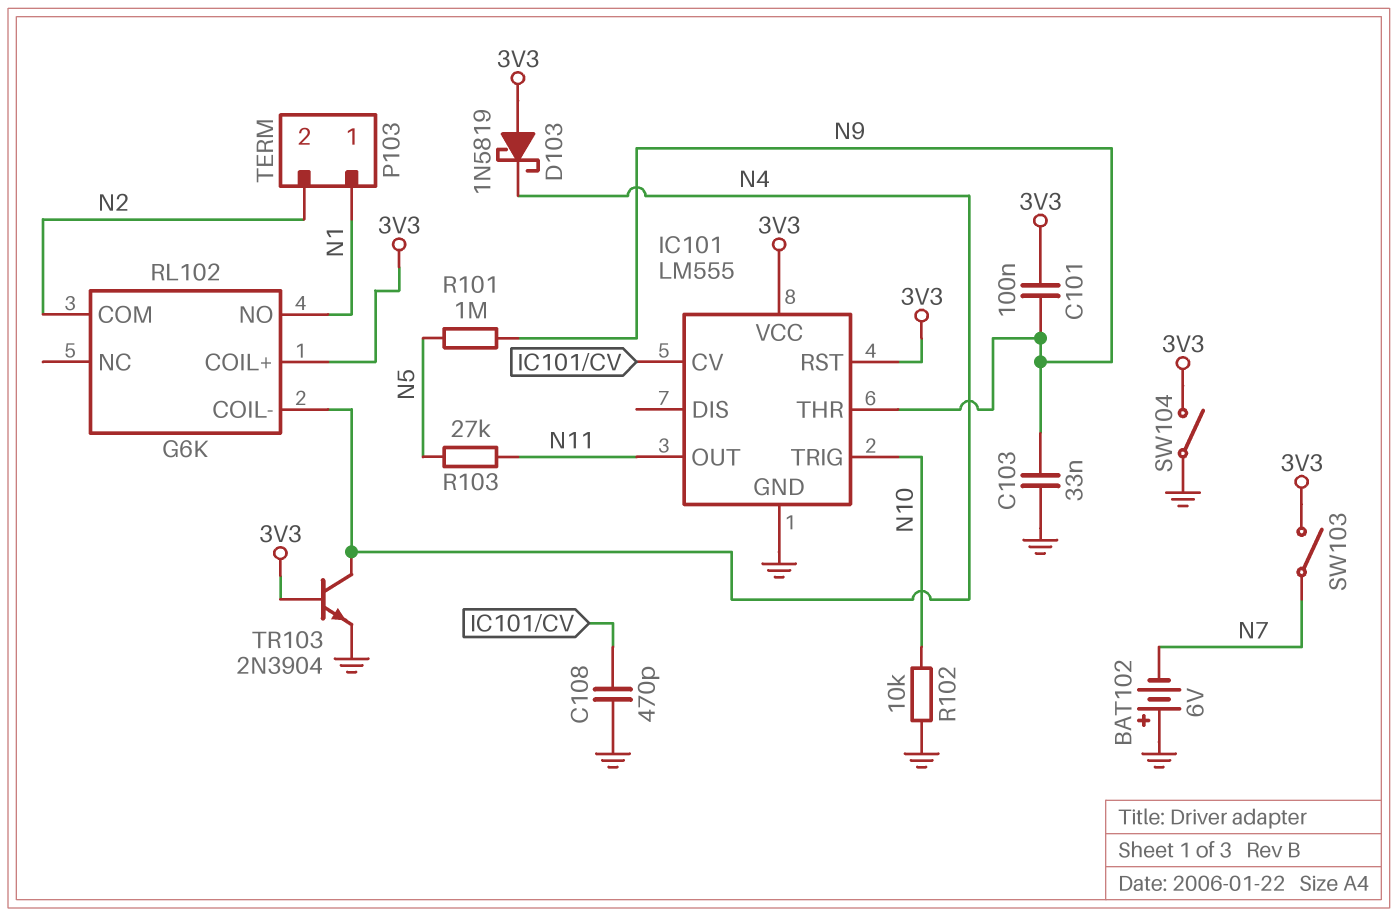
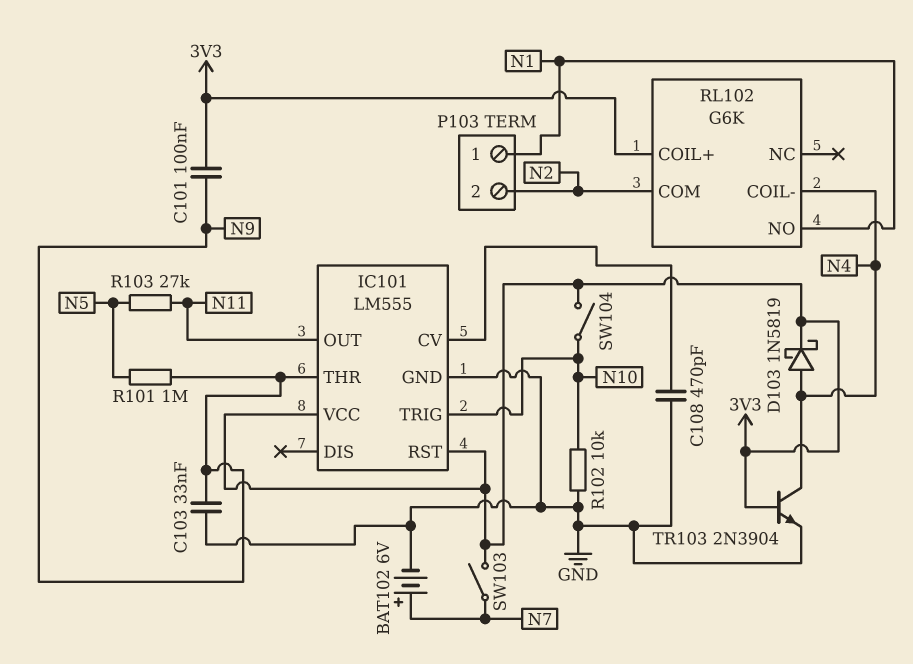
BAT102: 6V (plus GND, minus N7) -> 6V (plus N7, minus GND)
D103: schottky 1N5819 (A 3V3, K N4) -> schottky 1N5819 (A N4, K 3V3)
SW104: switch (3V3, GND) -> switch (3V3, N10)

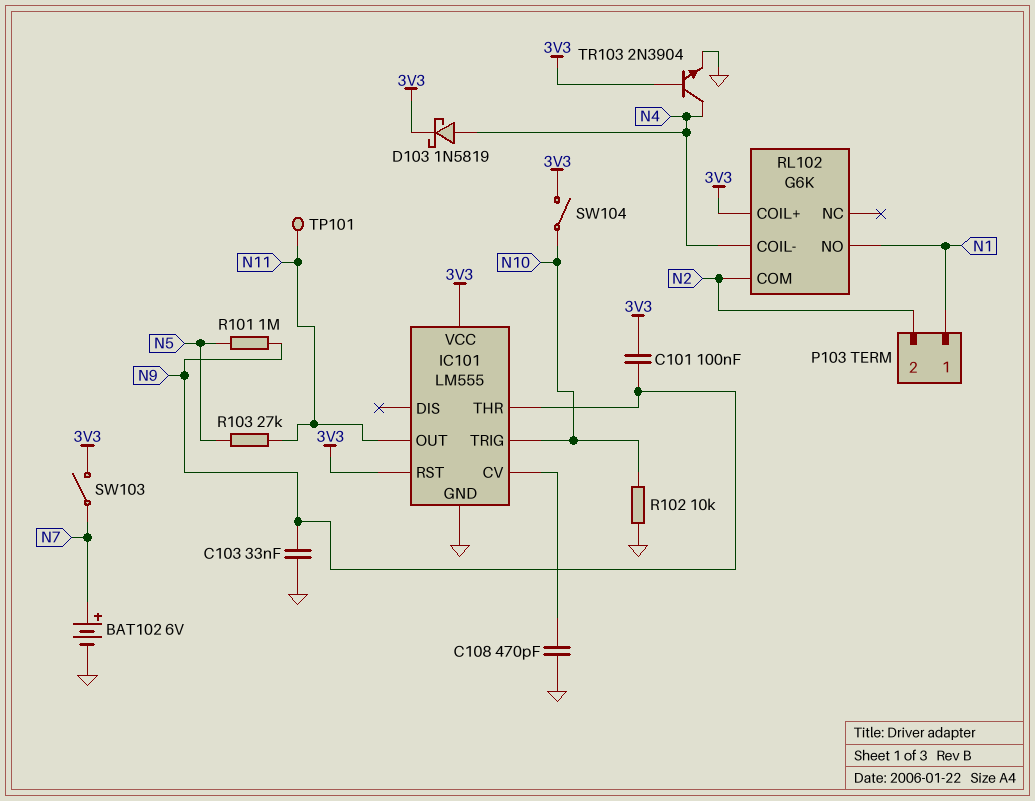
TP101: none -> test point (N11)

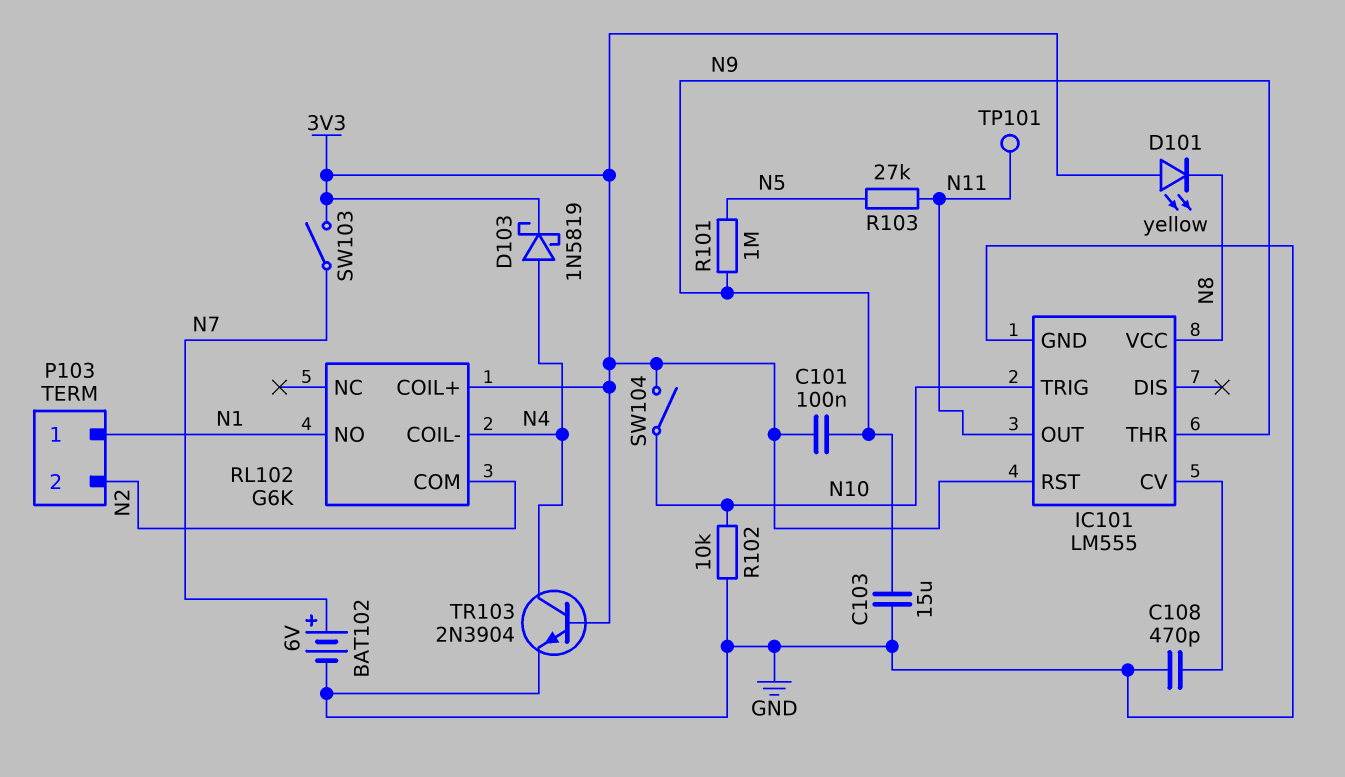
C103: 33nF (GND, N9) -> 15uF (GND, N9)
D101: none -> LED yellow (A 3V3, K N8)
IC101 pin VCC: 3V3 -> N8

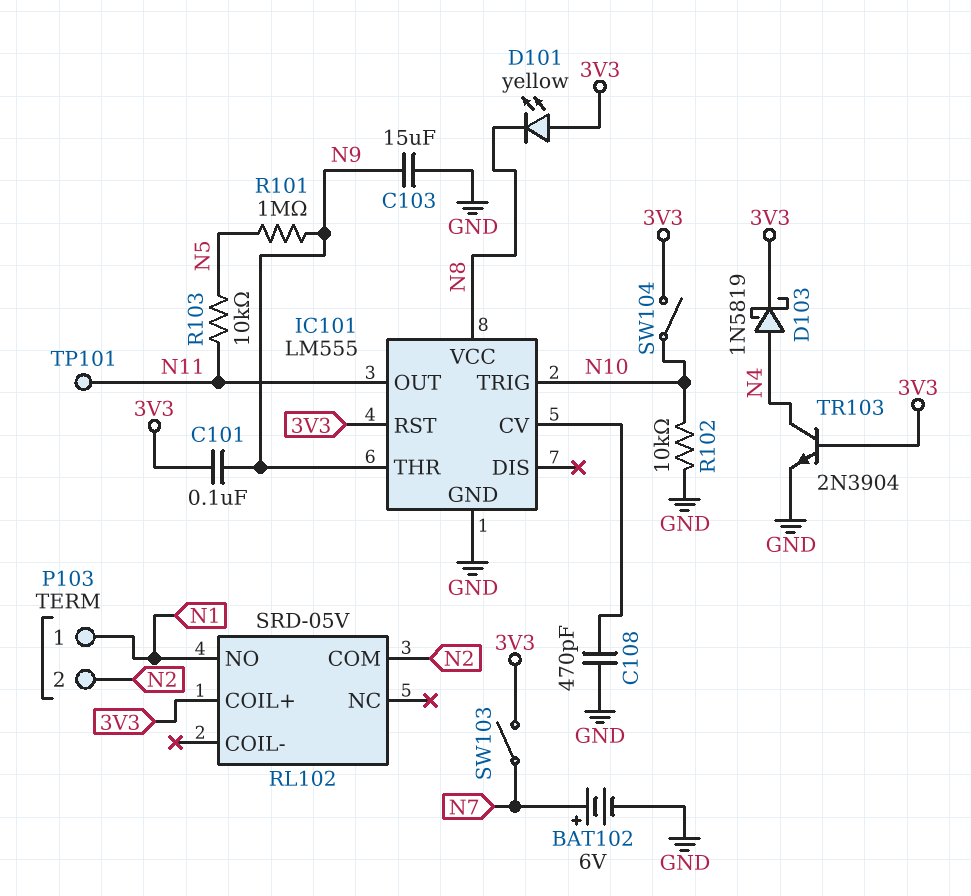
R103: 27k (N5, N11) -> 10k (N5, N11)
RL102: G6K -> SRD-05V
RL102 pin COIL-: N4 -> none

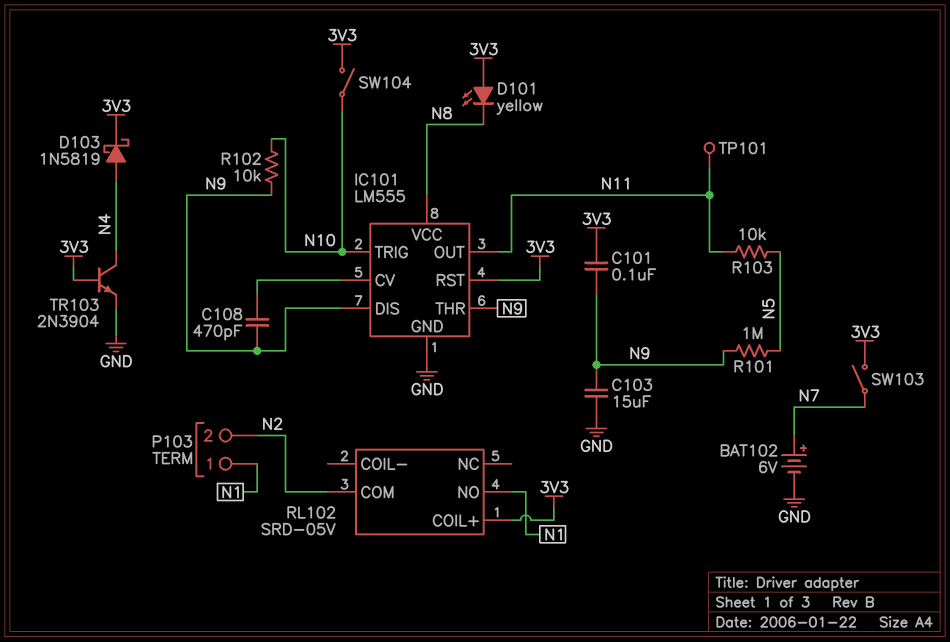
C108: 470pF (GND, IC101/CV) -> 470pF (IC101/CV, N9)
IC101 pin DIS: none -> N9
R102: 10k (GND, N10) -> 10k (N9, N10)

